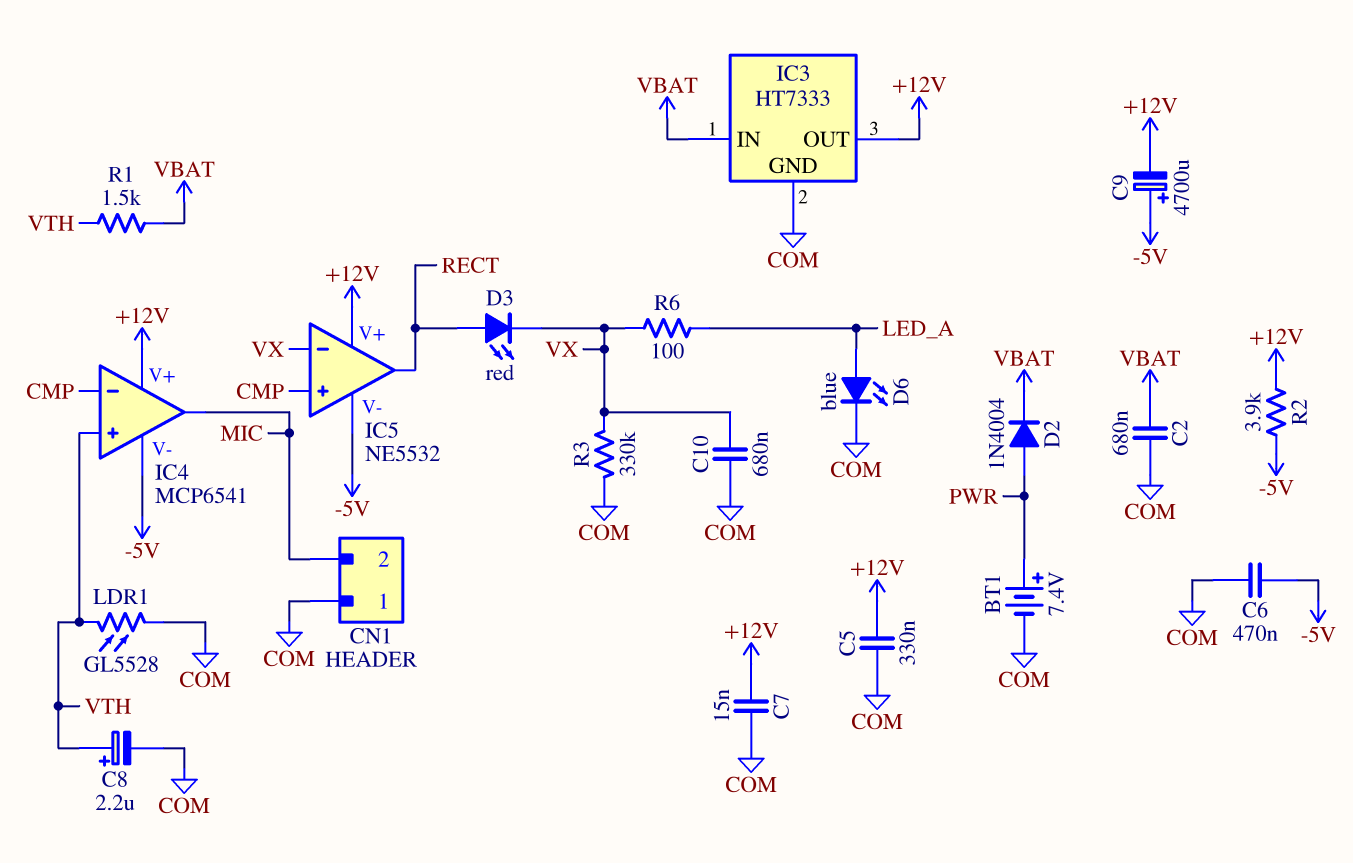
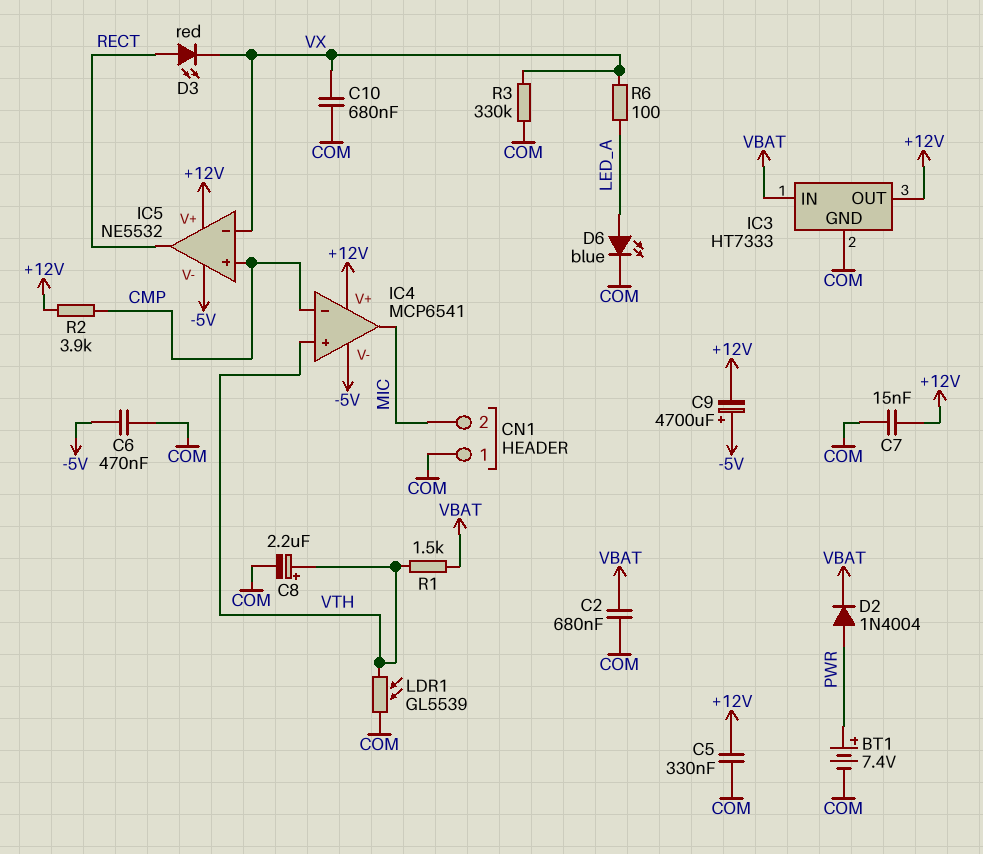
LDR1: GL5528 (COM, VTH) -> GL5539 (COM, VTH)
R2: 3.9k (+12V, -5V) -> 3.9k (+12V, CMP)

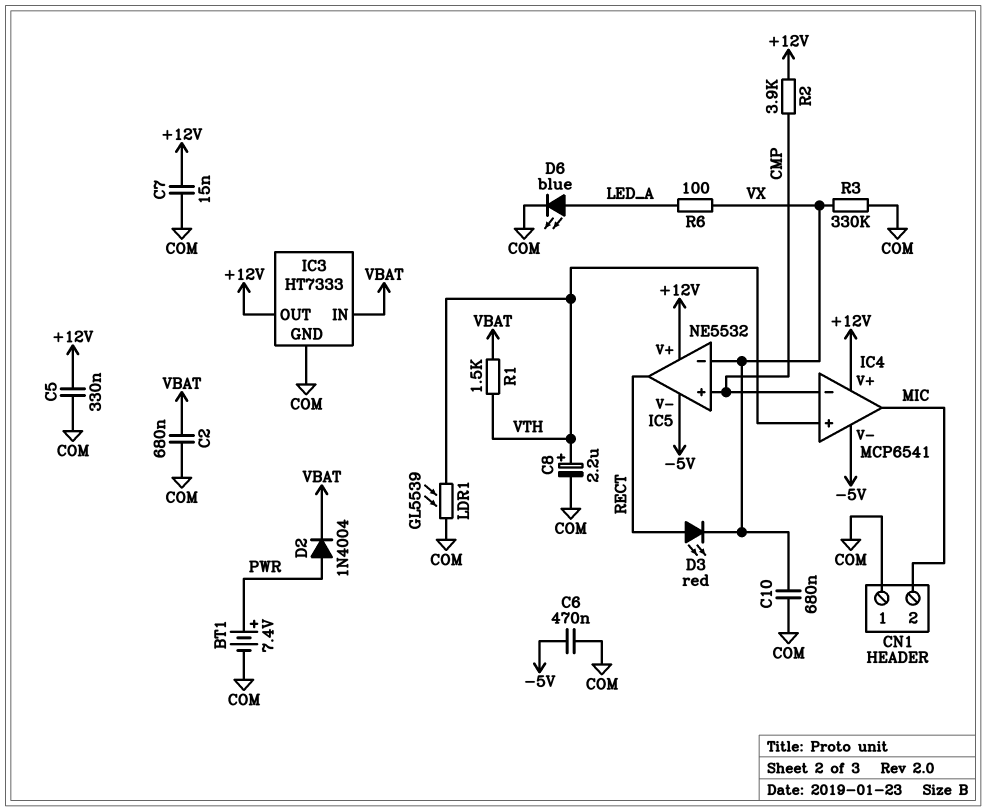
C9: 4700uF (plus -5V, minus +12V) -> none

